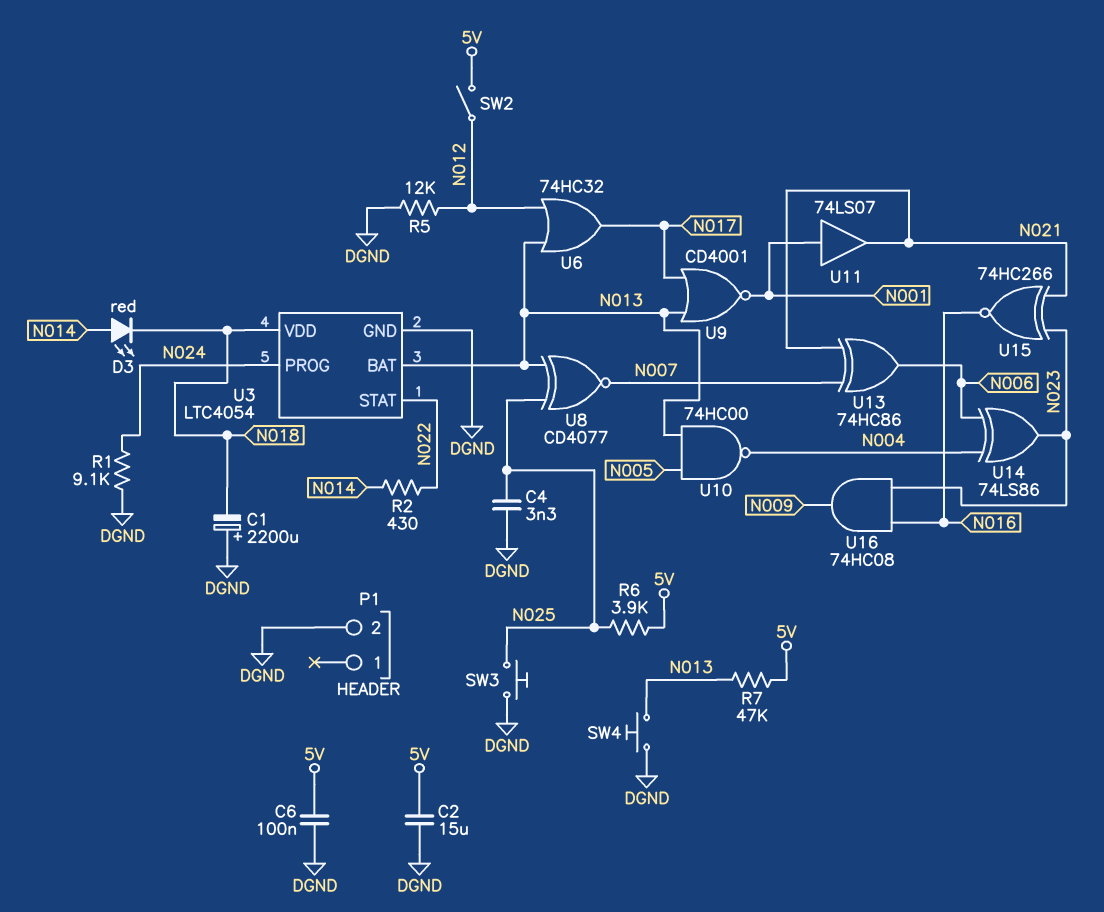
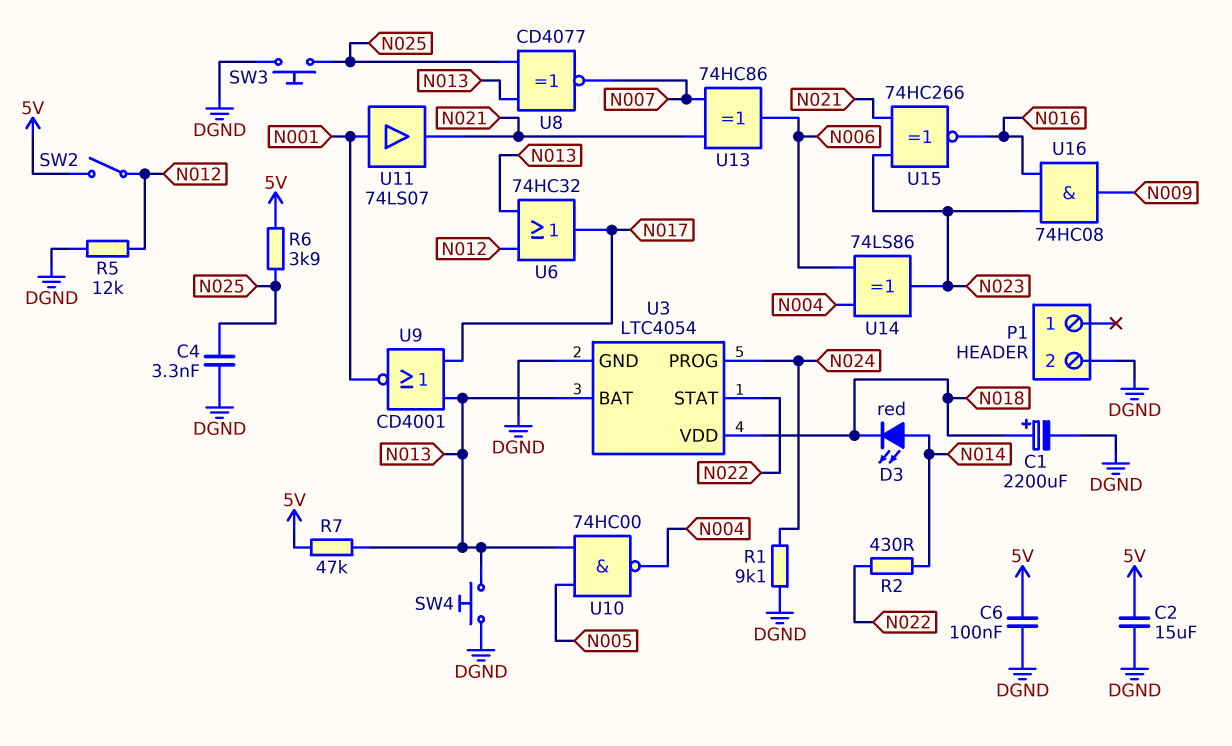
C1: 2200uF (plus DGND, minus N018) -> 2200uF (plus N018, minus DGND)

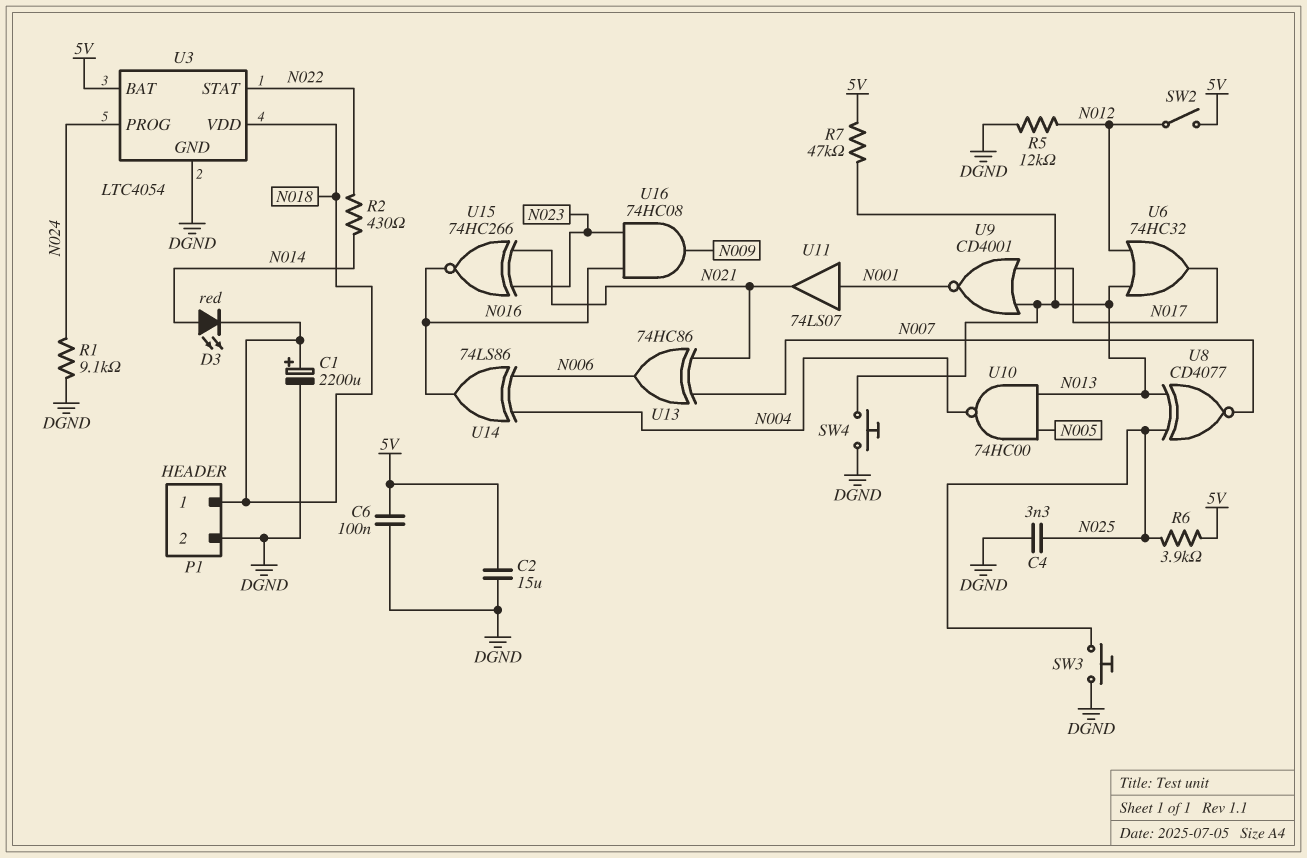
P1 pin 1: none -> N018
U3 pin BAT: N013 -> 5V
U14: XOR 74LS86 (in N004, in N006, out N023) -> XOR 74LS86 (in N004, in N006, out N016)

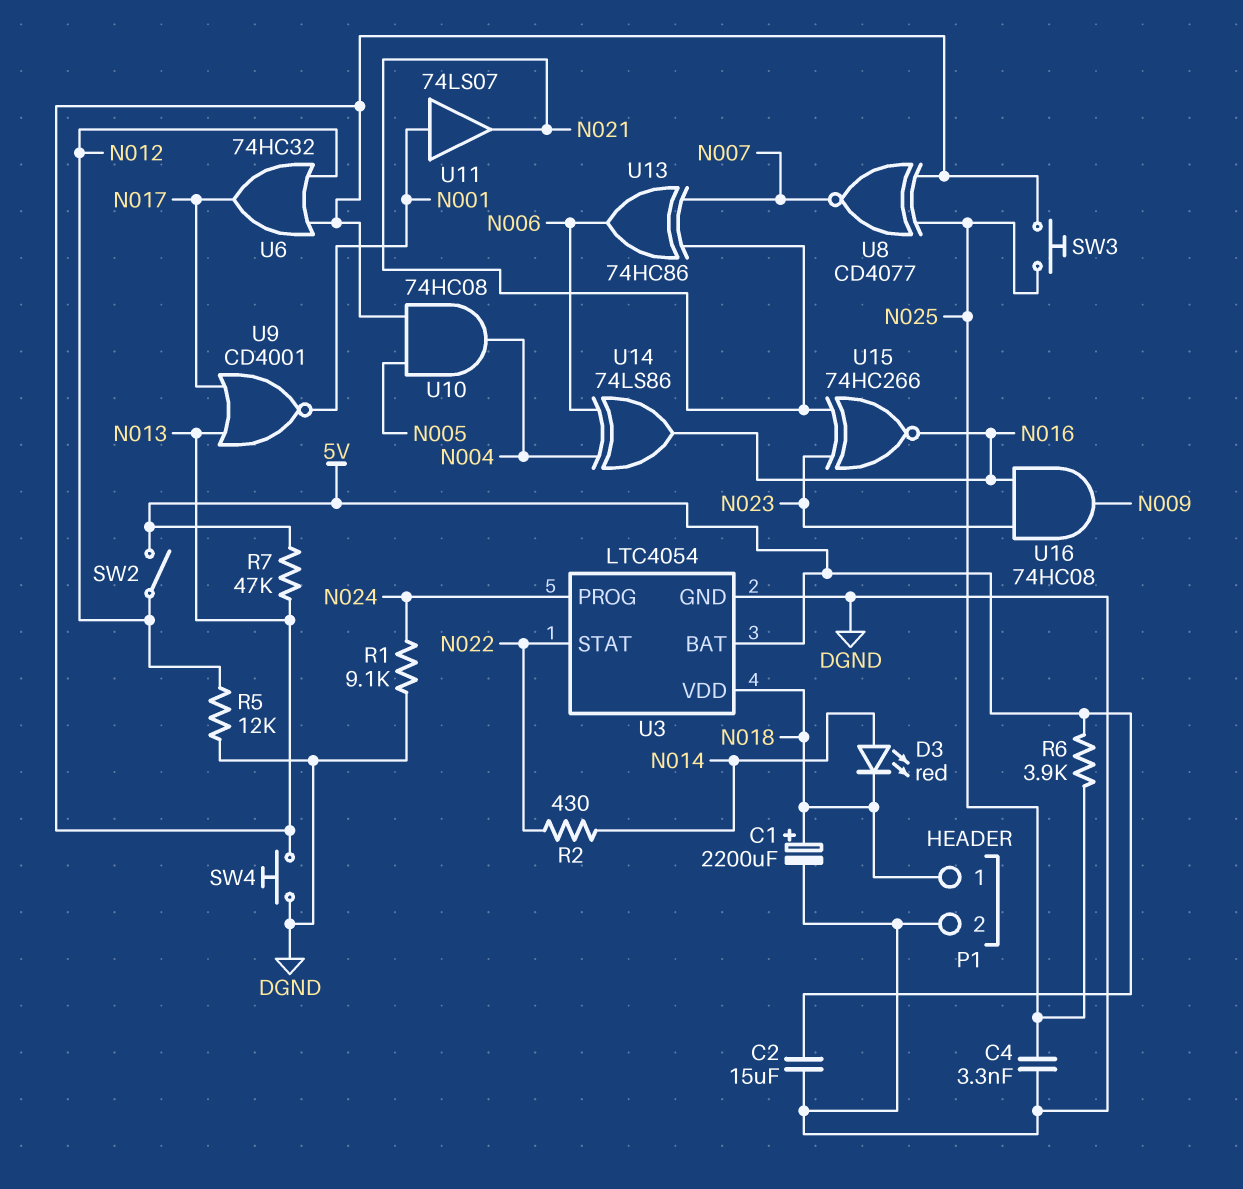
C6: 100nF (5V, DGND) -> none
SW3: button (DGND, N025) -> button (N013, N025)
U10: NAND 74HC00 (in N005, in N013, out N004) -> AND 74HC08 (in N005, in N013, out N004)

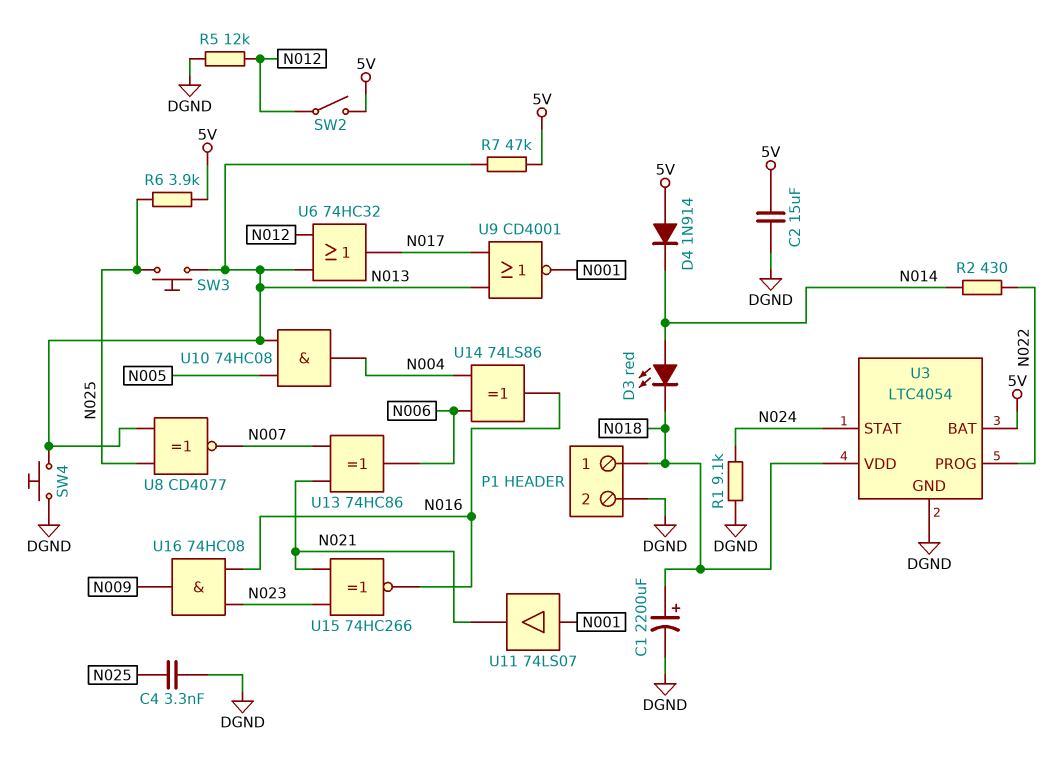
D4: none -> diode 1N914 (A 5V, K N014)
U3 pin PROG: N024 -> N022
U3 pin STAT: N022 -> N024

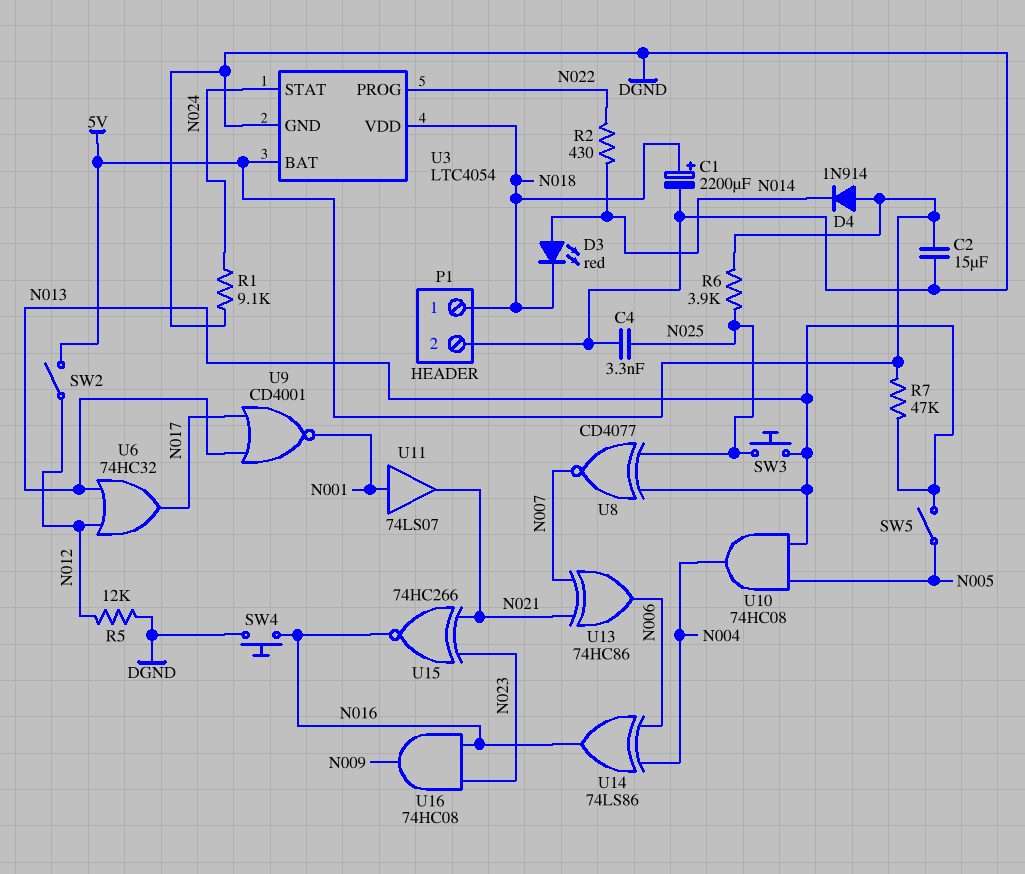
SW4: button (DGND, N013) -> button (DGND, N016)
SW5: none -> switch (N005, N013)

